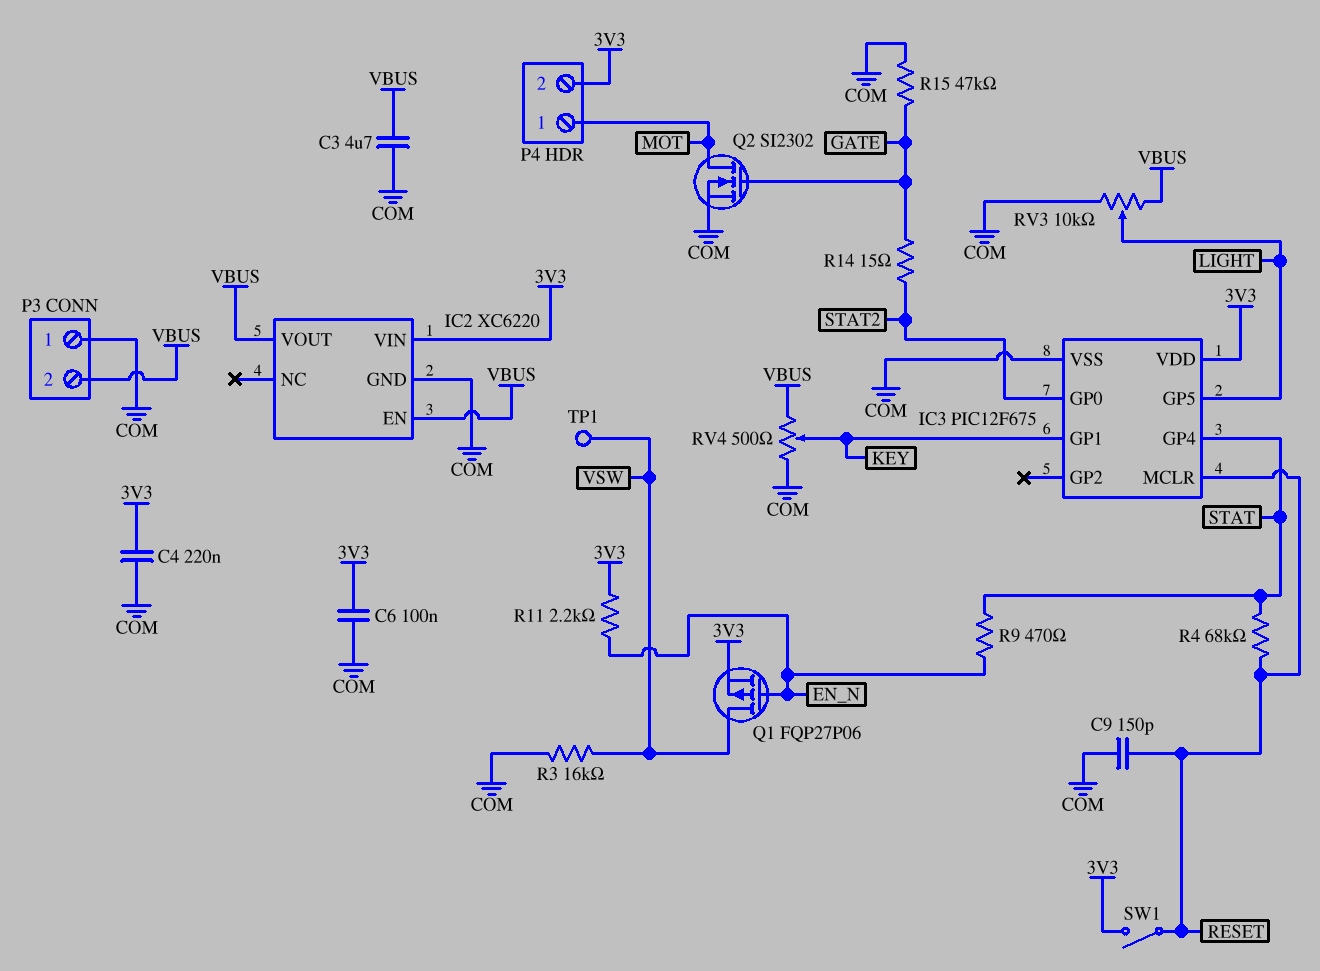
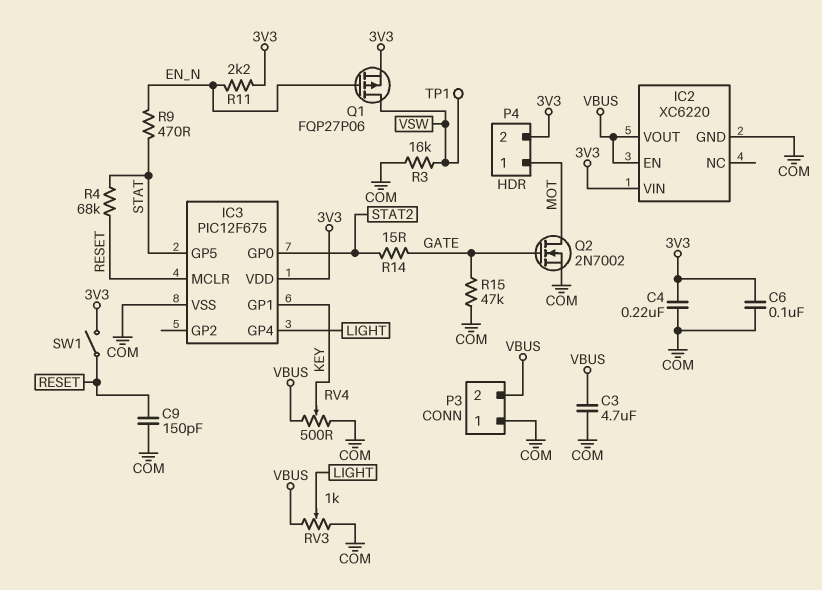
IC3 pin GP4: STAT -> LIGHT
IC3 pin GP5: LIGHT -> STAT
Q2: NMOS SI2302 (G GATE, D MOT, S COM) -> NMOS 2N7002 (G GATE, D MOT, S COM)
RV3: 10k (COM, VBUS, wiper LIGHT) -> 1k (COM, VBUS, wiper LIGHT)

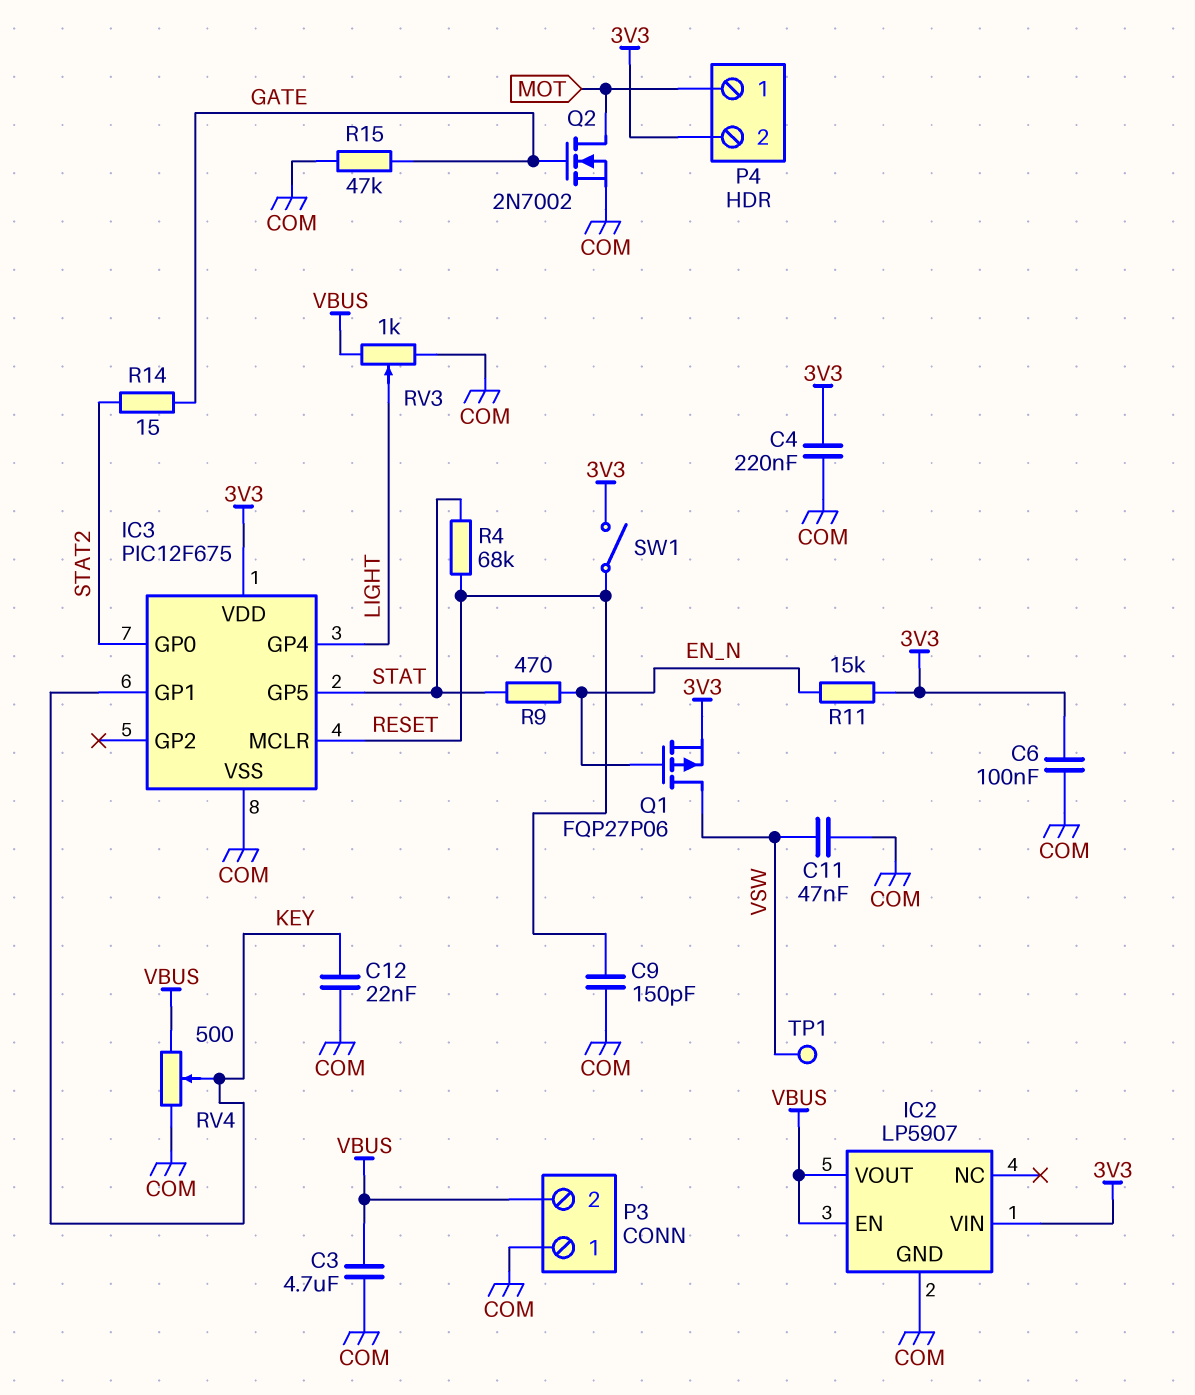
C11: none -> 47nF (COM, VSW)
C12: none -> 22nF (COM, KEY)
IC2: XC6220 -> LP5907
R3: 16k (COM, VSW) -> none
R11: 2.2k (3V3, EN_N) -> 15k (3V3, EN_N)

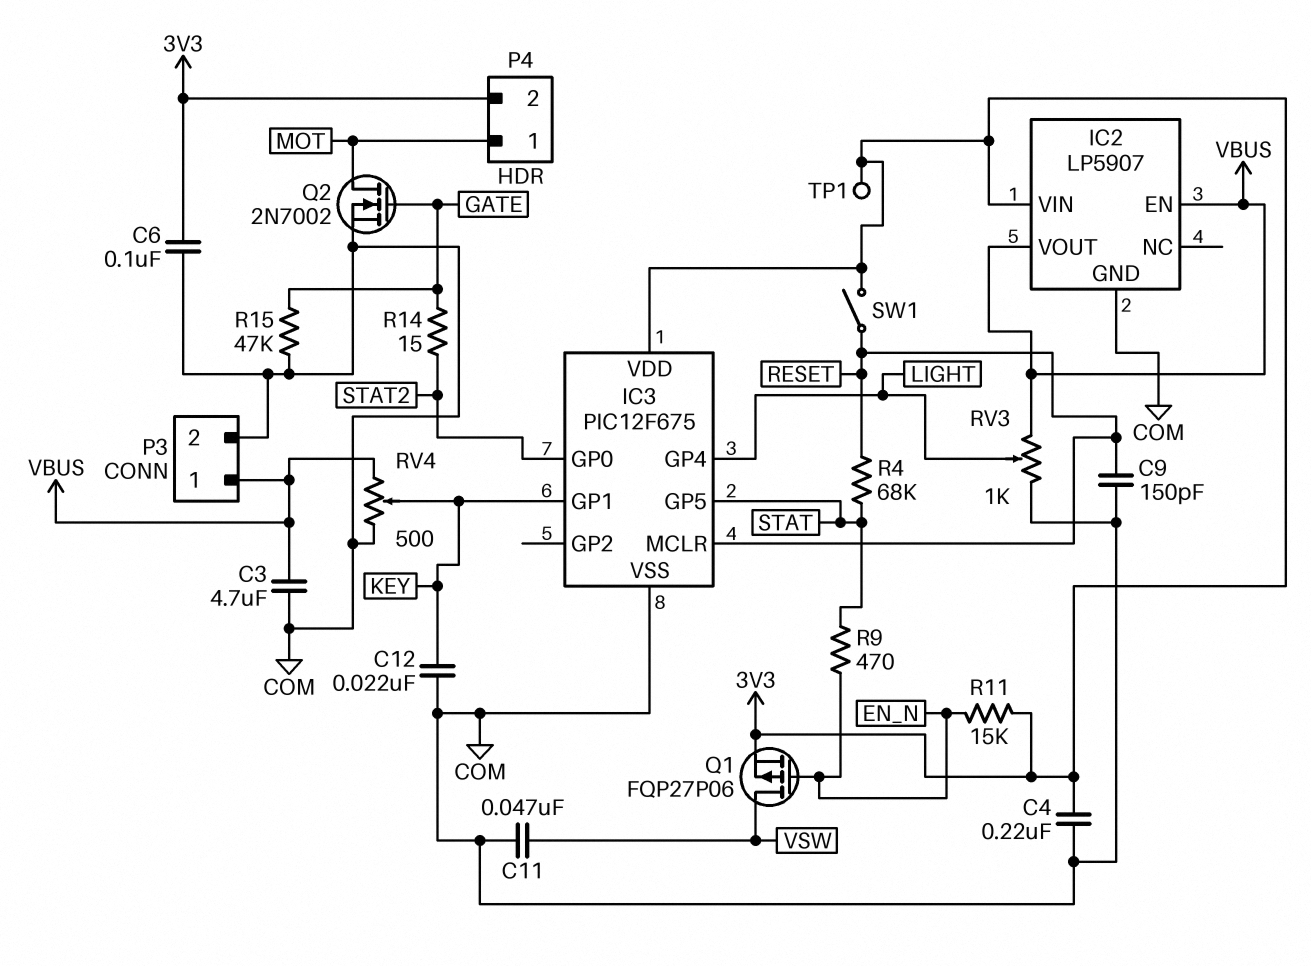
P3 pin 1: COM -> VBUS
P3 pin 2: VBUS -> COM
TP1: test point (VSW) -> test point (3V3)

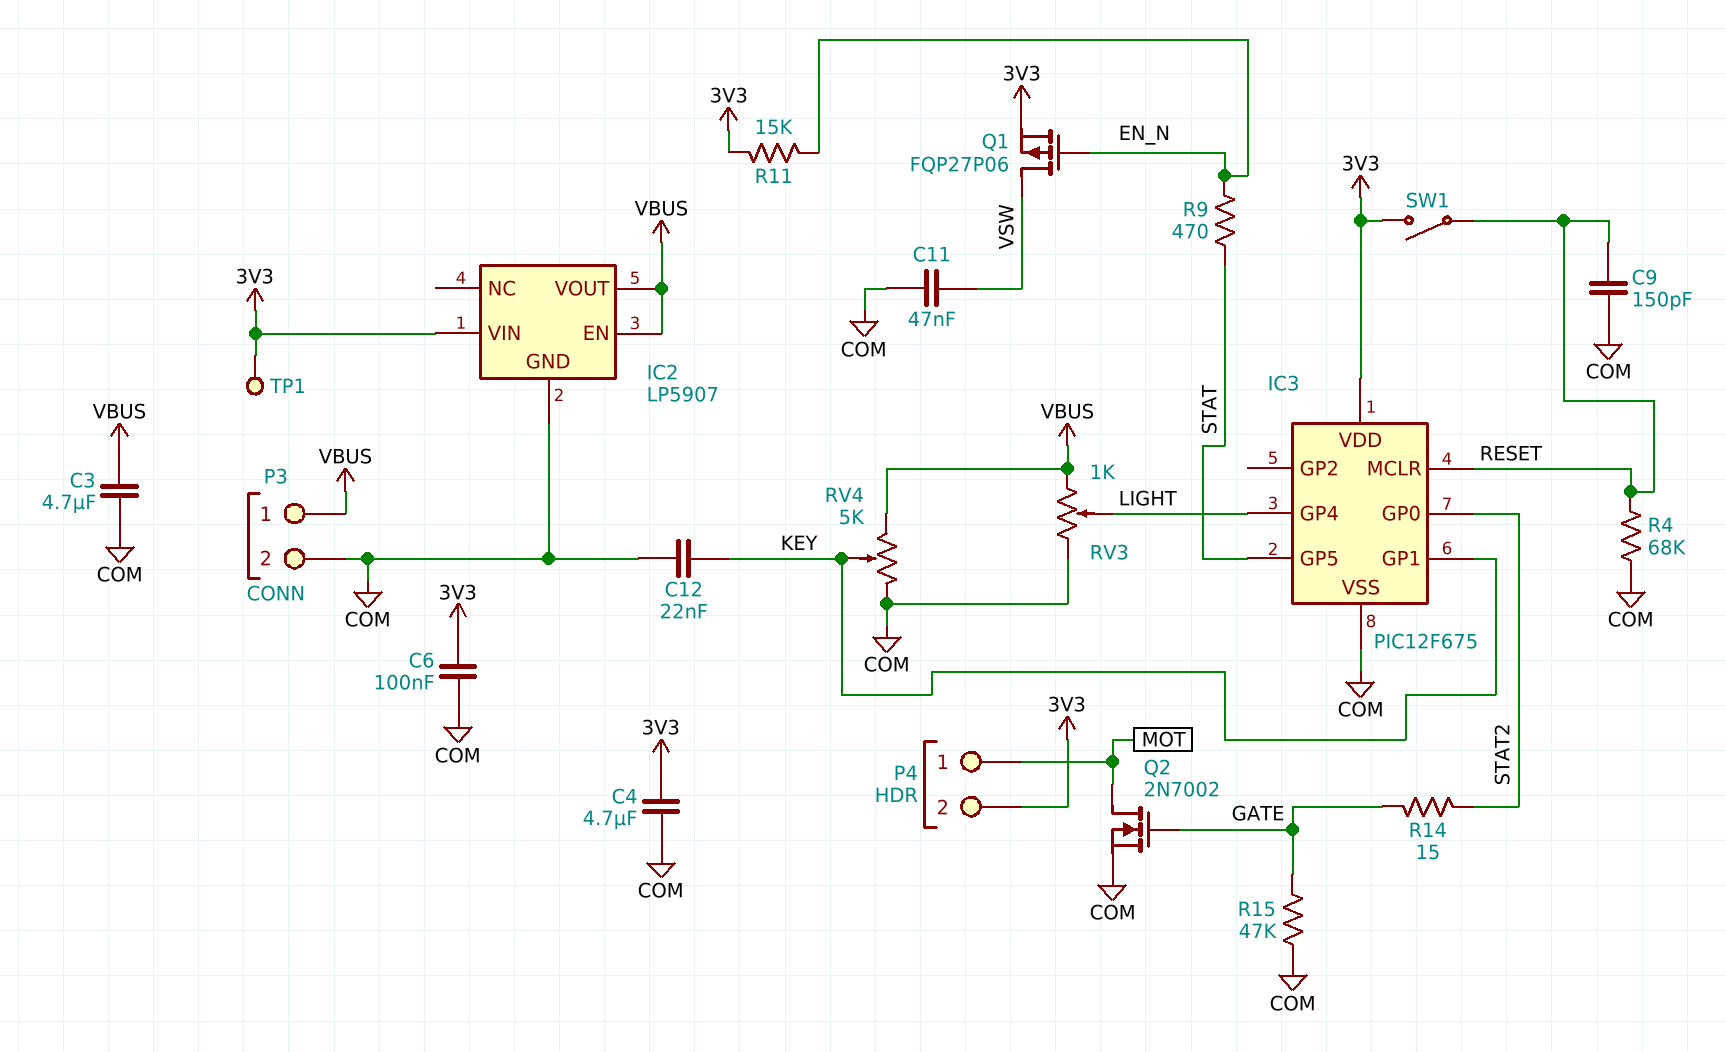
C4: 220nF (3V3, COM) -> 4.7uF (3V3, COM)
R4: 68k (RESET, STAT) -> 68k (COM, RESET)
RV4: 500 (COM, VBUS, wiper KEY) -> 5k (COM, VBUS, wiper KEY)

